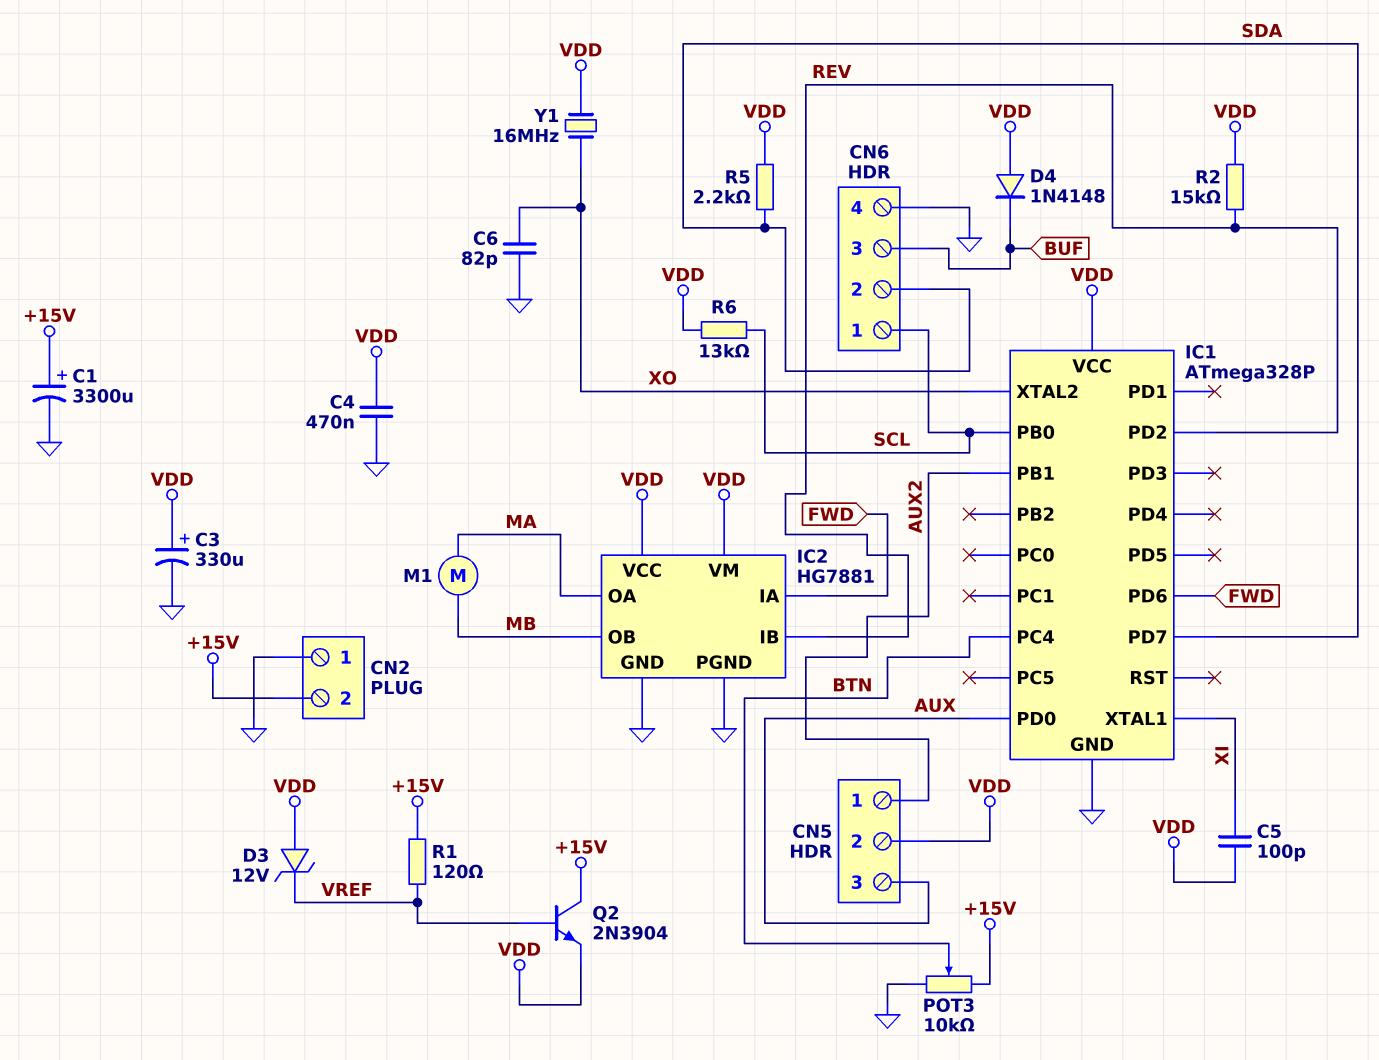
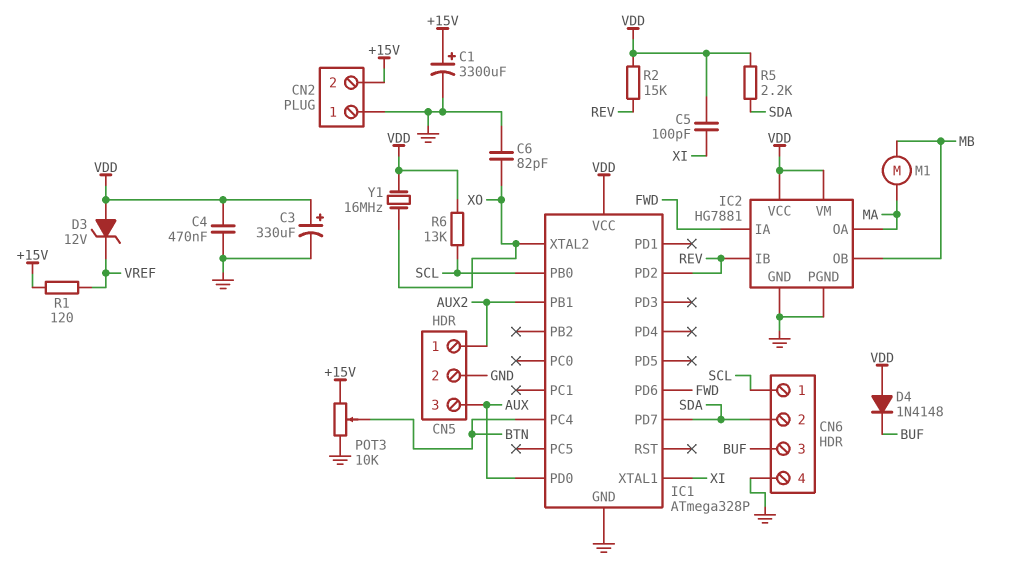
CN5 pin 2: VDD -> GND
Q2: NPN 2N3904 (B VREF, C +15V, E VDD) -> none

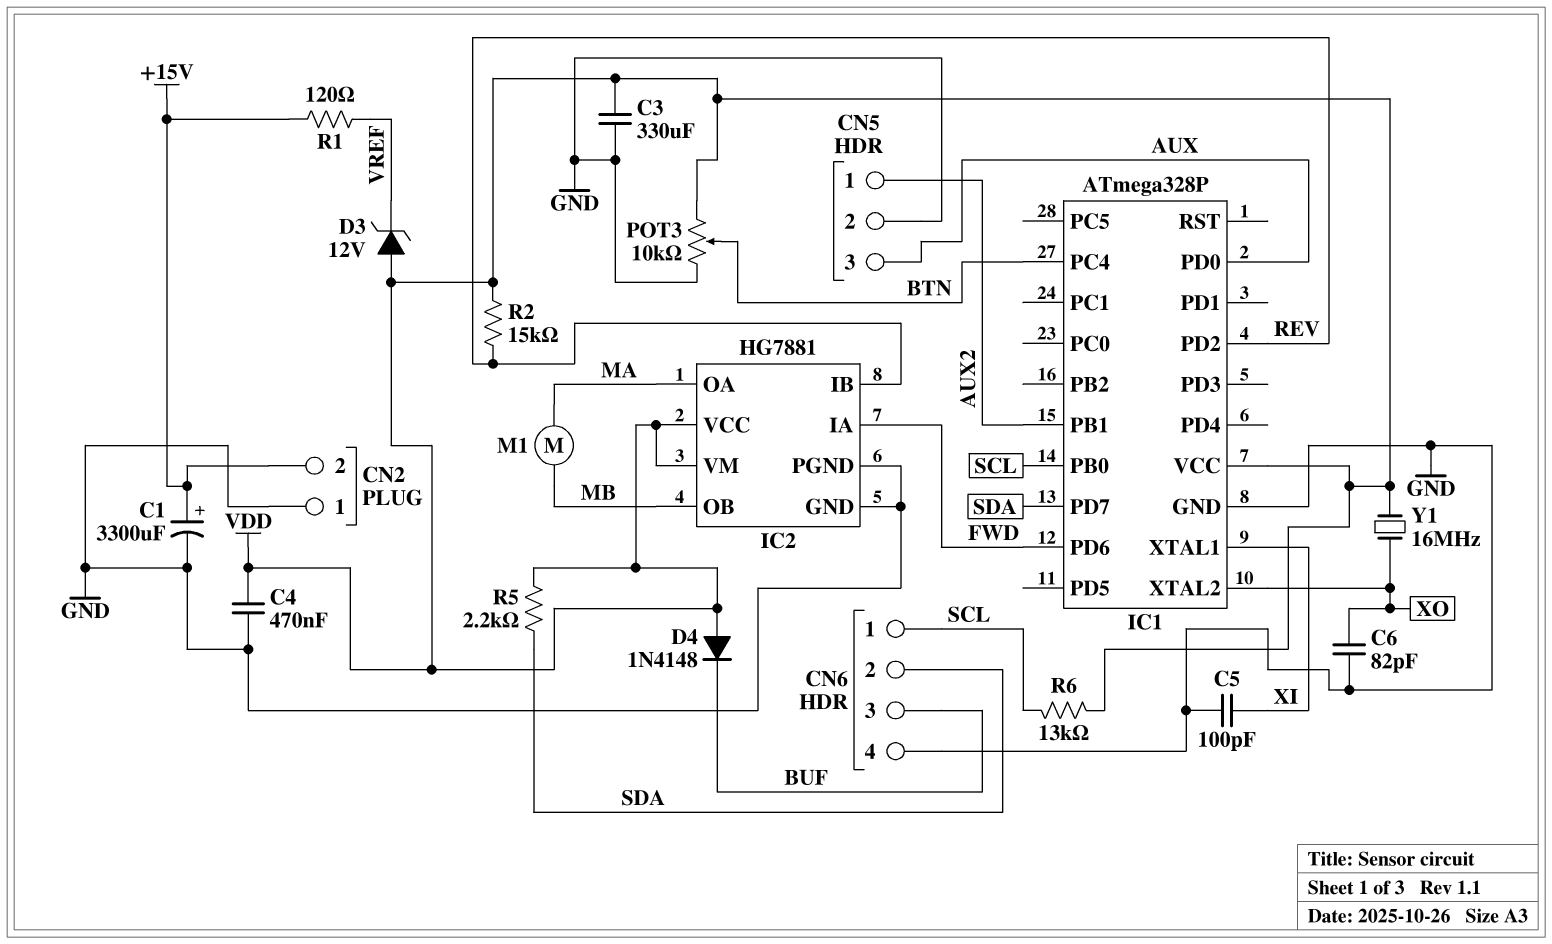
C3: 330uF (plus VDD, minus GND) -> 330uF (GND, VDD)
C5: 100pF (VDD, XI) -> 100pF (GND, XI)
POT3: 10k (+15V, GND, wiper BTN) -> 10k (GND, VDD, wiper BTN)

